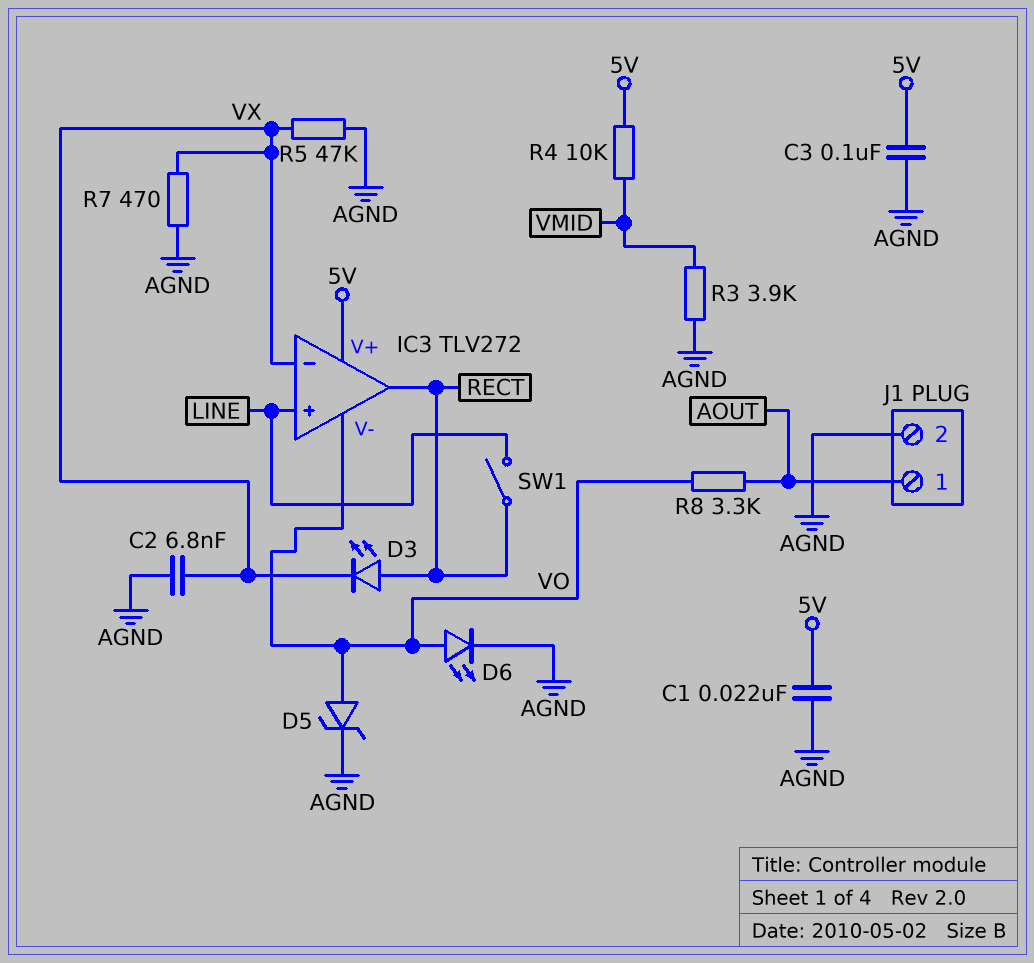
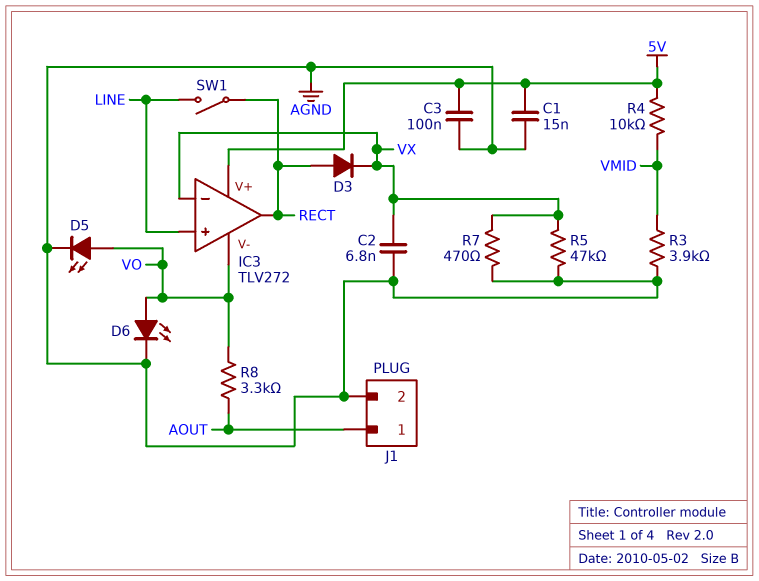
C1: 22nF (5V, AGND) -> 15nF (5V, AGND)
D3: LED (A RECT, K VX) -> diode (A RECT, K VX)
D5: zener (A VO, K AGND) -> LED (A VO, K AGND)

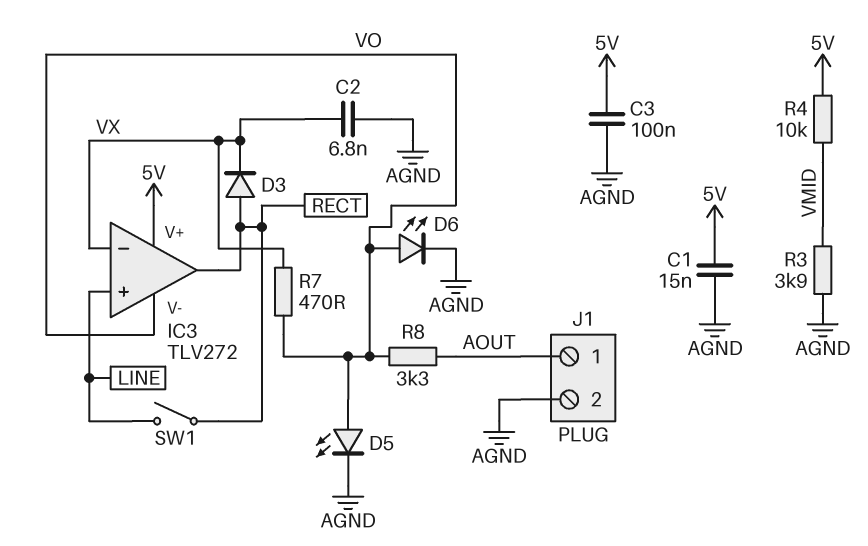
R5: 47k (AGND, VX) -> none
R7: 470 (AGND, VX) -> 470 (VO, VX)

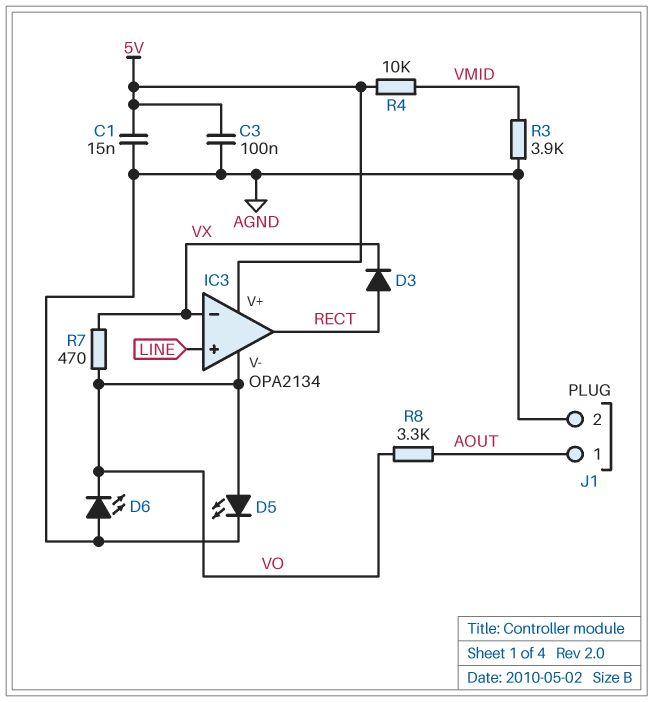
C2: 6.8nF (AGND, VX) -> none
D6: LED (A VO, K AGND) -> LED (A AGND, K VO)
IC3: TLV272 -> OPA2134
SW1: switch (LINE, RECT) -> none

